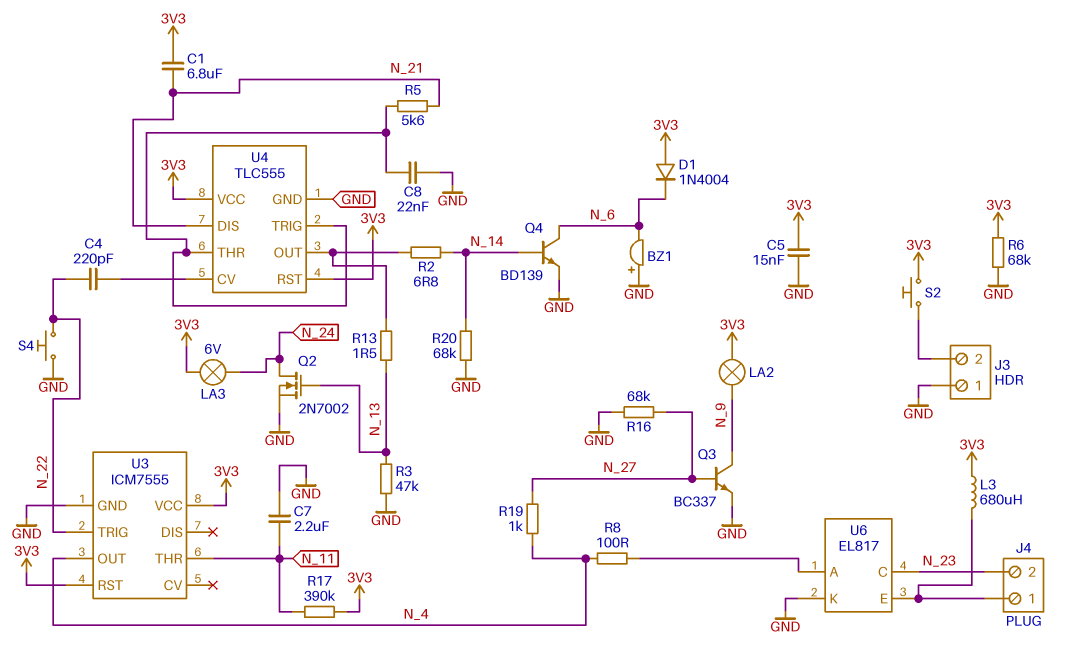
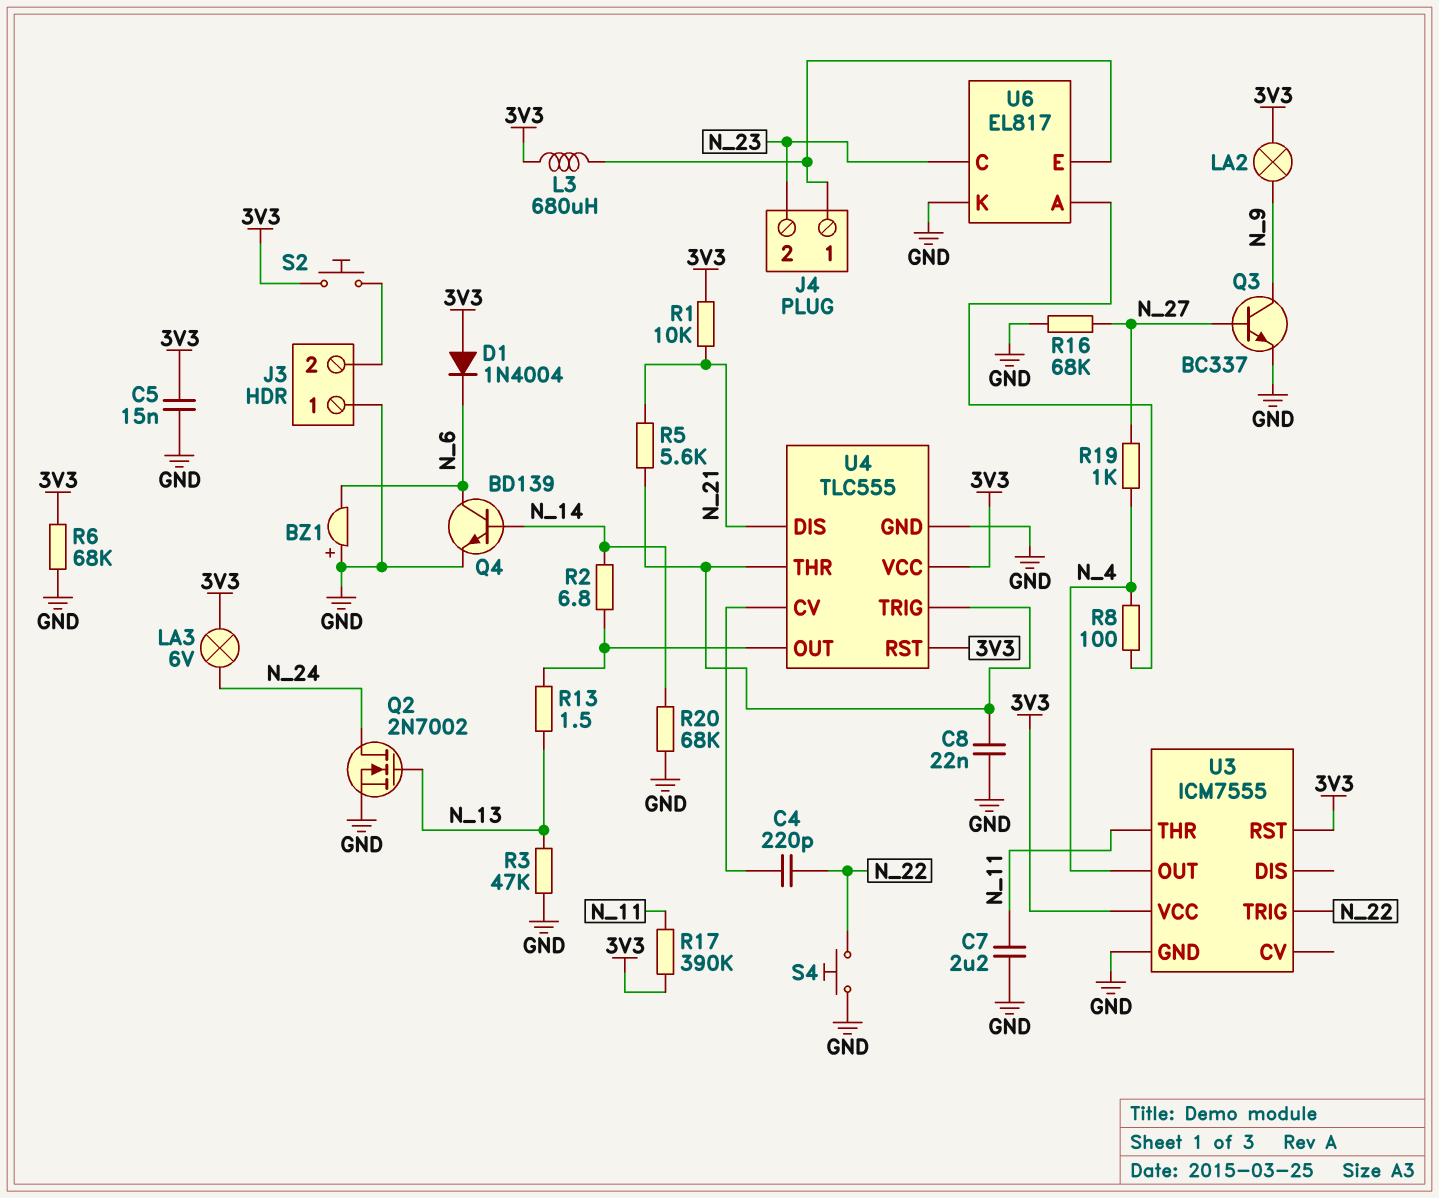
C1: 6.8uF (3V3, N_21) -> none
R1: none -> 10k (3V3, N_21)

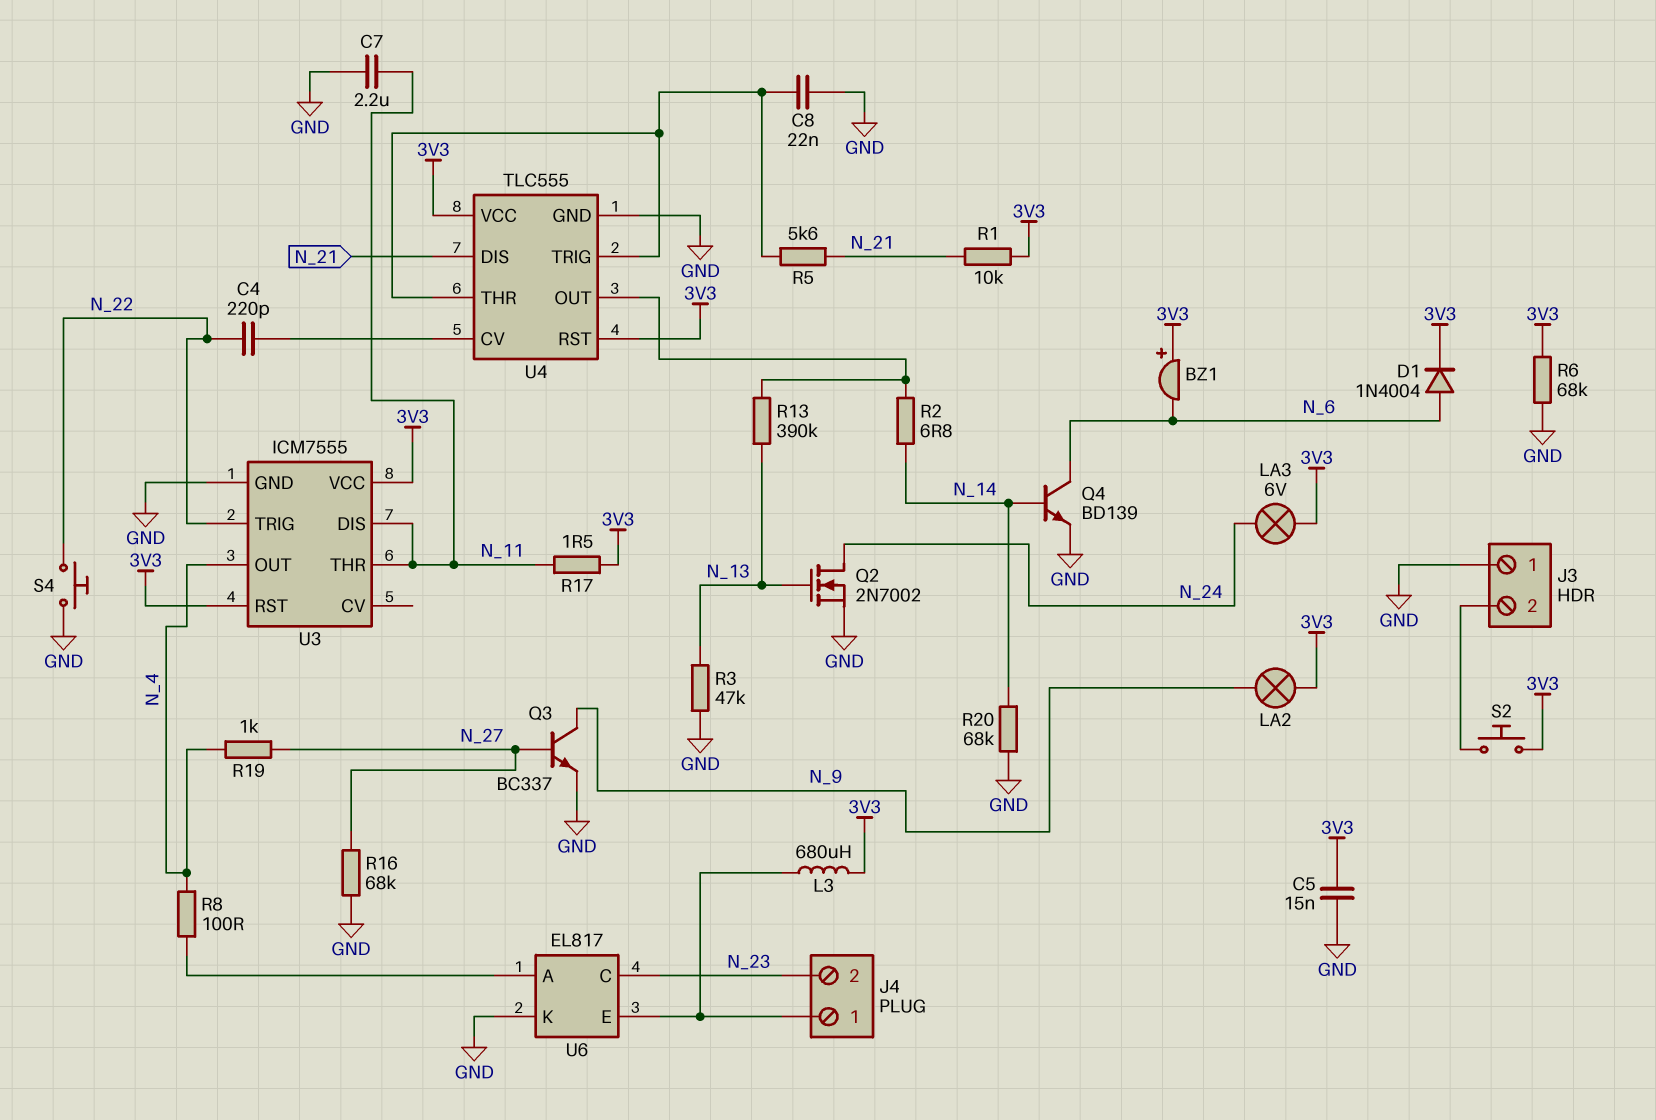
BZ1: buzzer (plus GND, minus N_6) -> buzzer (plus 3V3, minus N_6)
D1: diode 1N4004 (A 3V3, K N_6) -> diode 1N4004 (A N_6, K 3V3)
R13: 1.5 (N_13, U4/OUT) -> 390k (N_13, U4/OUT)
R17: 390k (3V3, N_11) -> 1.5 (3V3, N_11)
U3 pin DIS: none -> N_11

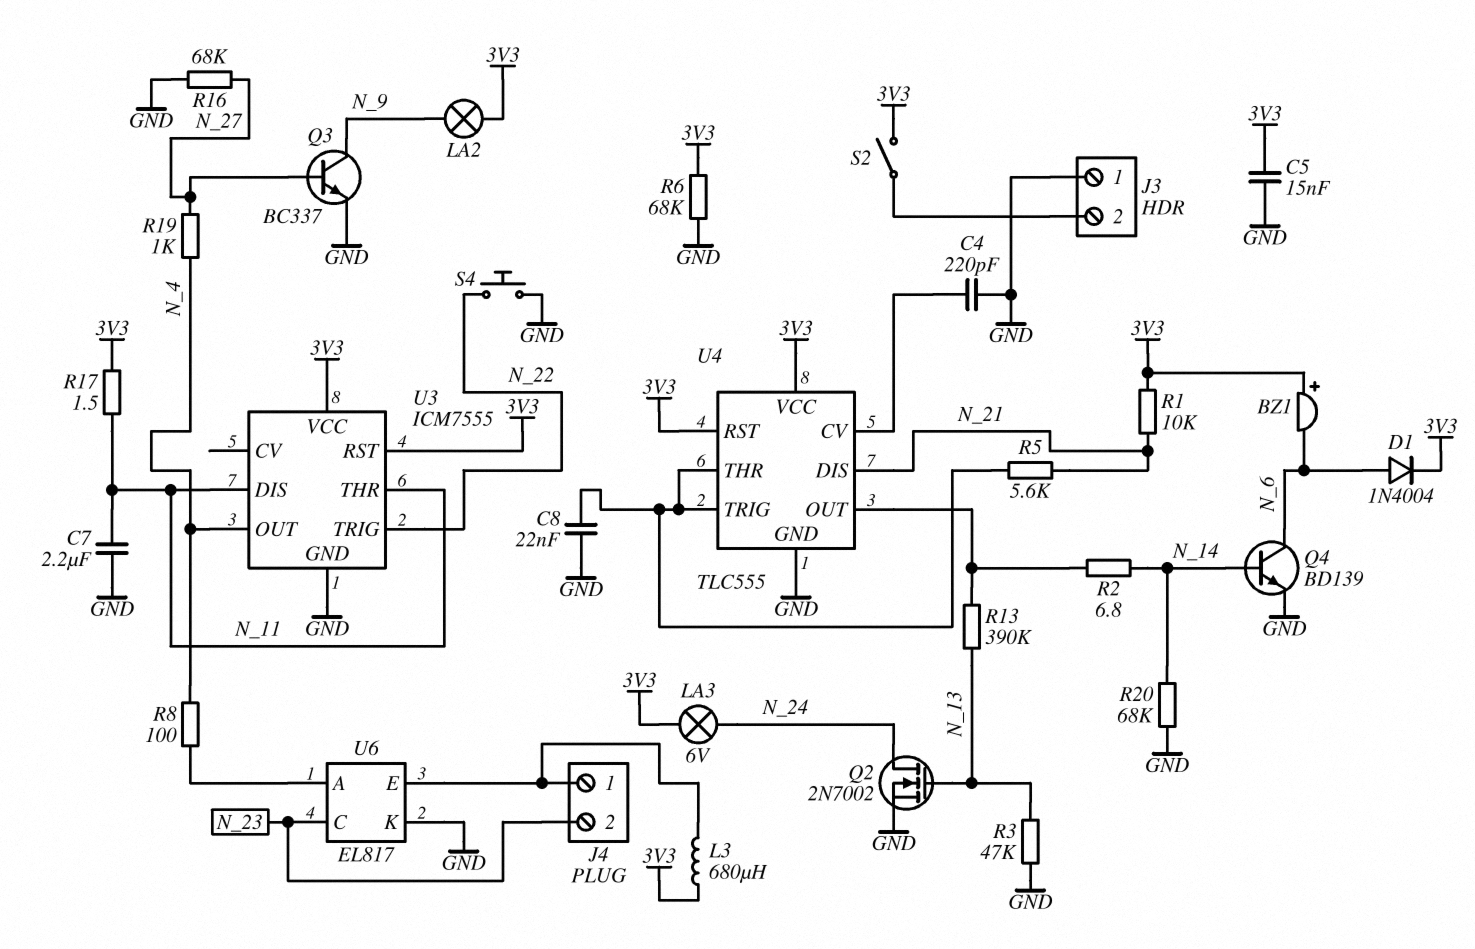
C4: 220pF (N_22, U4/CV) -> 220pF (GND, U4/CV)
S2: button (3V3, J3/2) -> switch (3V3, J3/2)

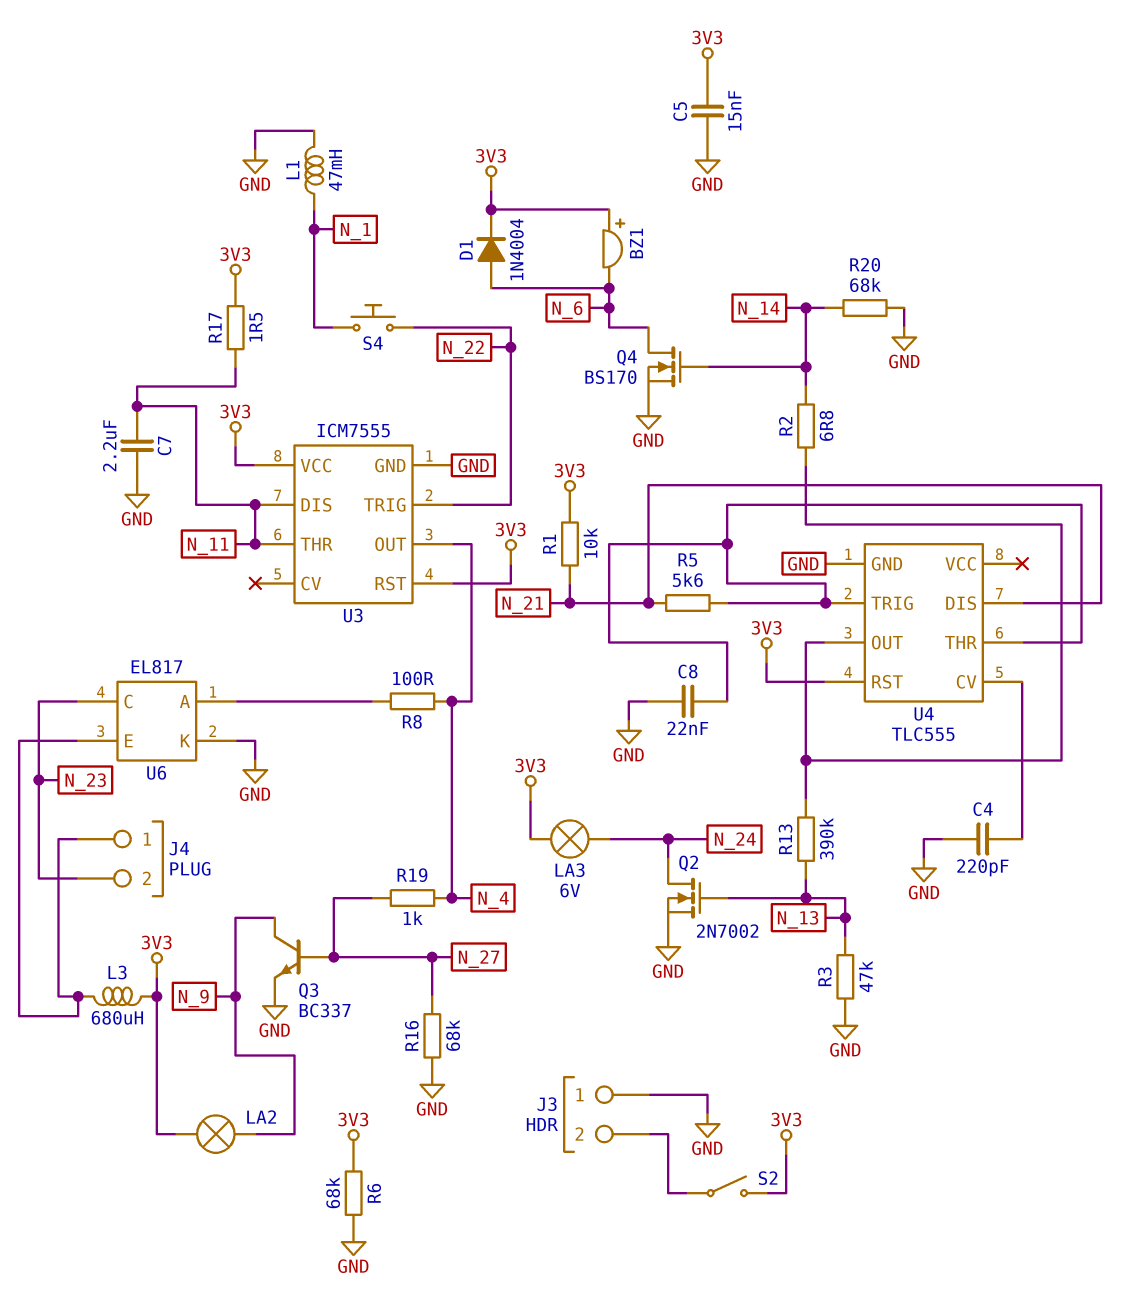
L1: none -> 47mH (GND, N_1)
Q4: NPN BD139 (B N_14, C N_6, E GND) -> NMOS BS170 (G N_14, D N_6, S GND)
S4: button (GND, N_22) -> button (N_1, N_22)
U4 pin VCC: 3V3 -> none

